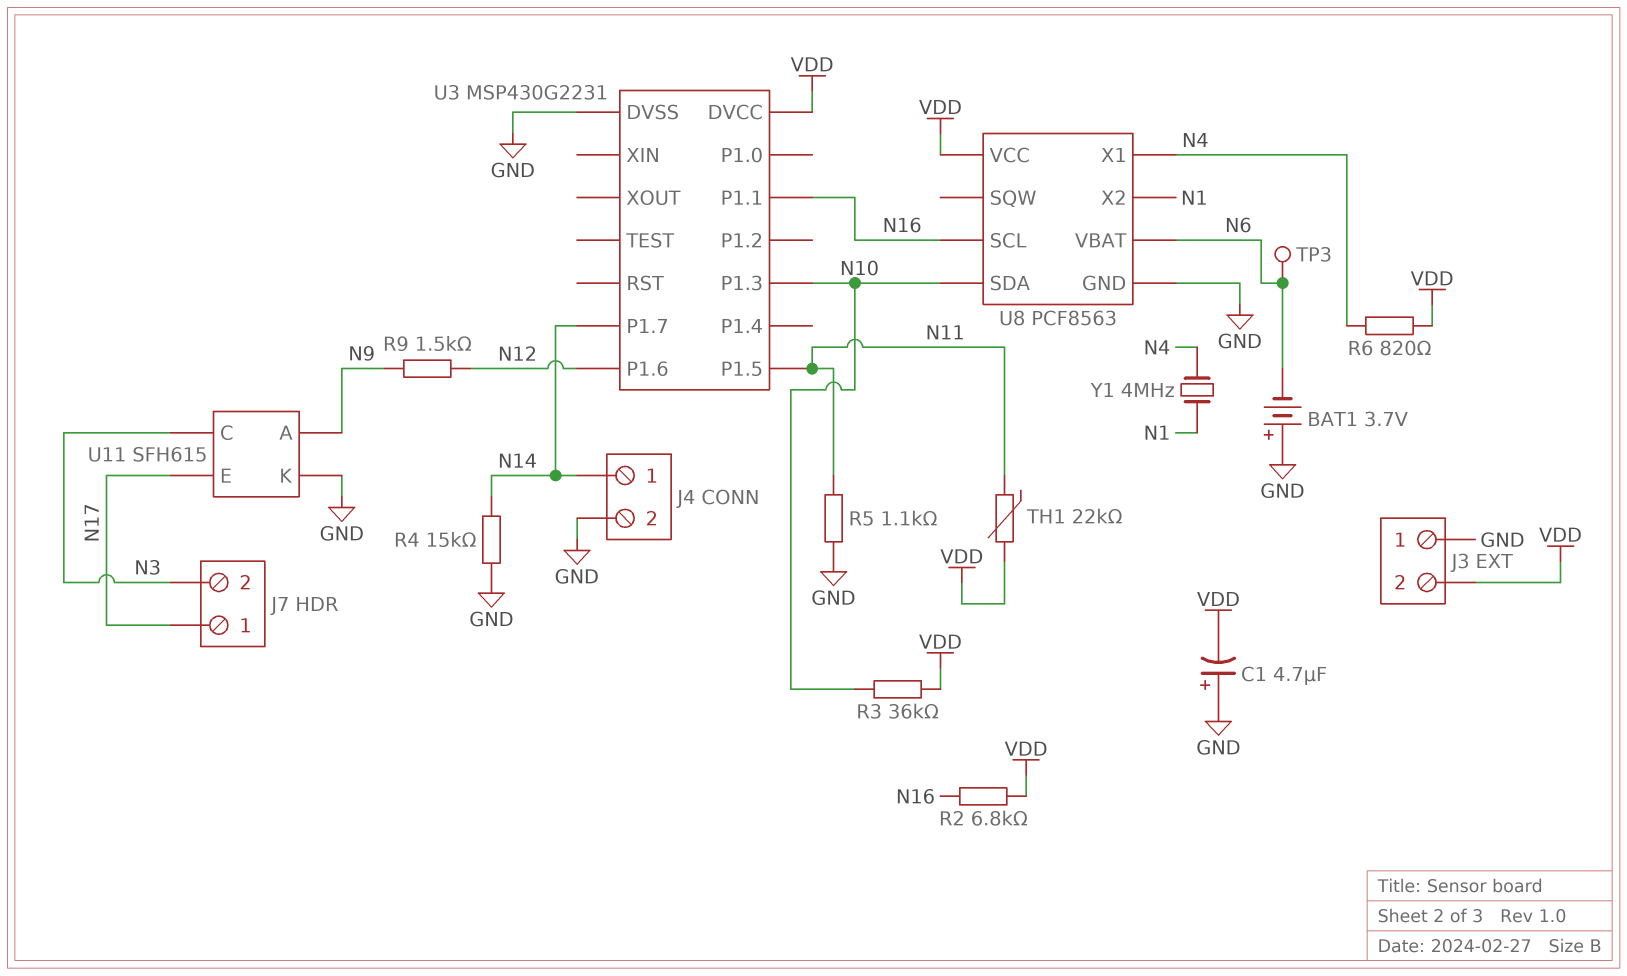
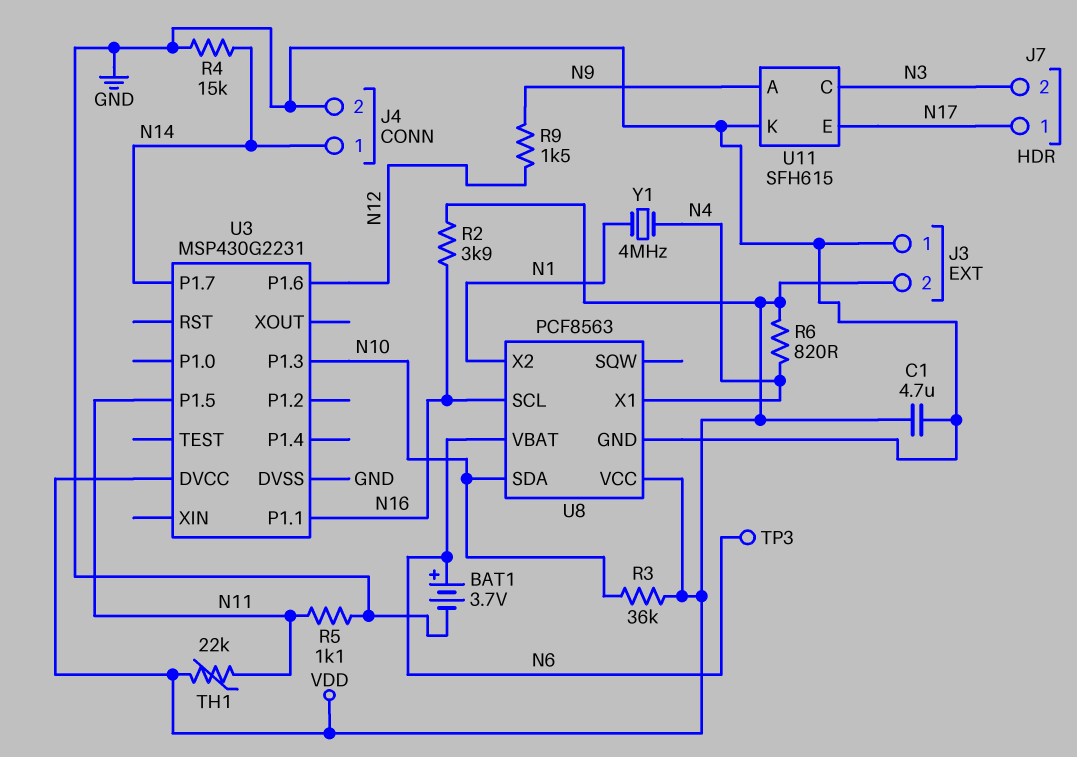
BAT1: 3.7V (plus GND, minus N6) -> 3.7V (plus N6, minus GND)
C1: 4.7uF (plus GND, minus VDD) -> 4.7uF (GND, VDD)
R2: 6.8k (N16, VDD) -> 3.9k (N16, VDD)

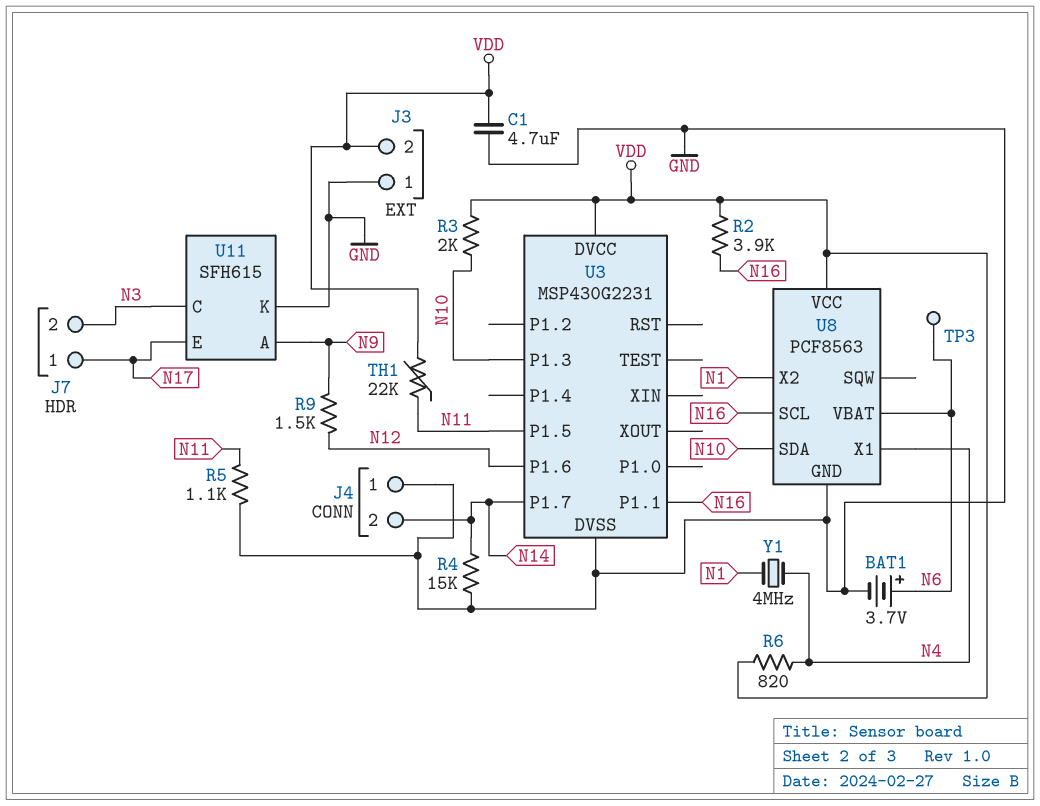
J4 pin 1: N14 -> GND
J4 pin 2: GND -> N14
R3: 36k (N10, VDD) -> 2k (N10, VDD)

